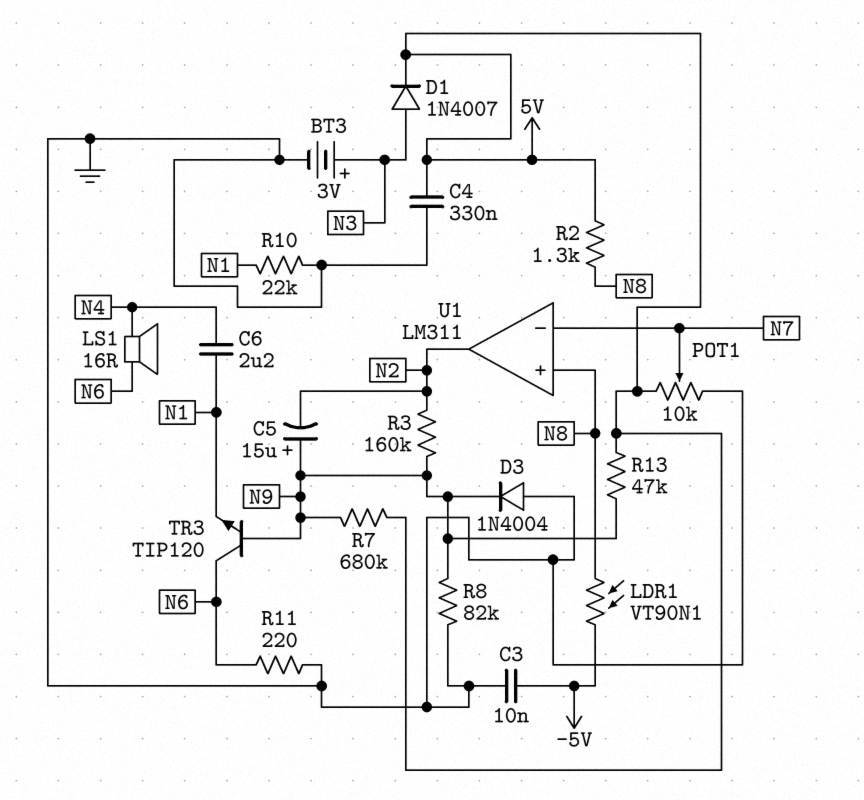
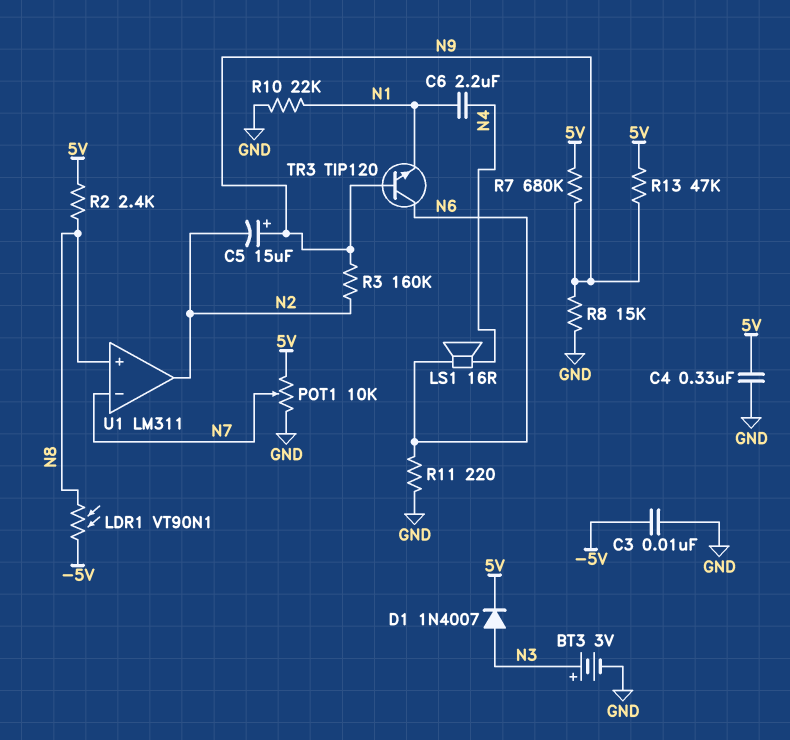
D3: diode 1N4004 (A GND, K N9) -> none
R2: 1.3k (5V, N8) -> 2.4k (5V, N8)
R8: 82k (GND, N9) -> 15k (GND, N9)

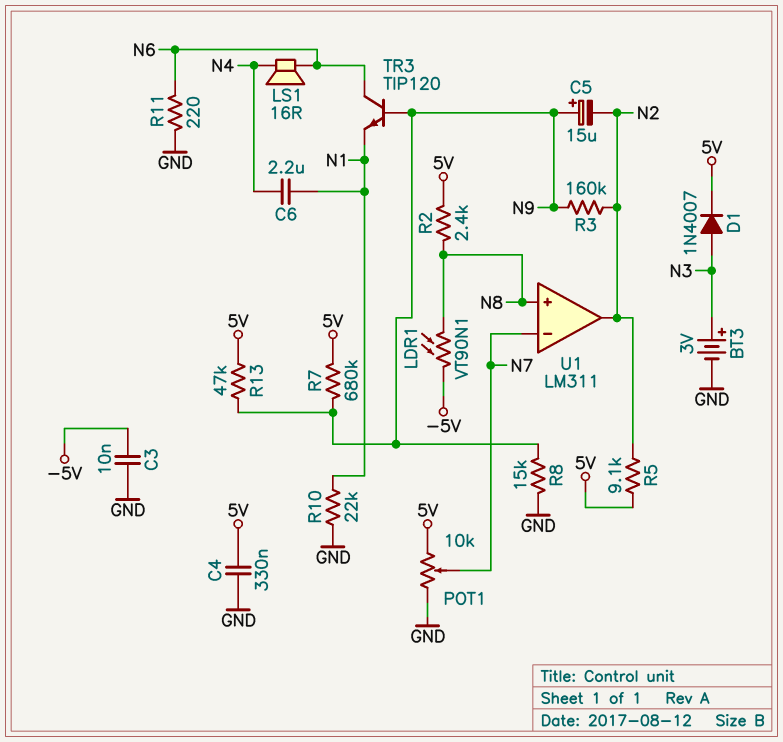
R5: none -> 9.1k (5V, N2)

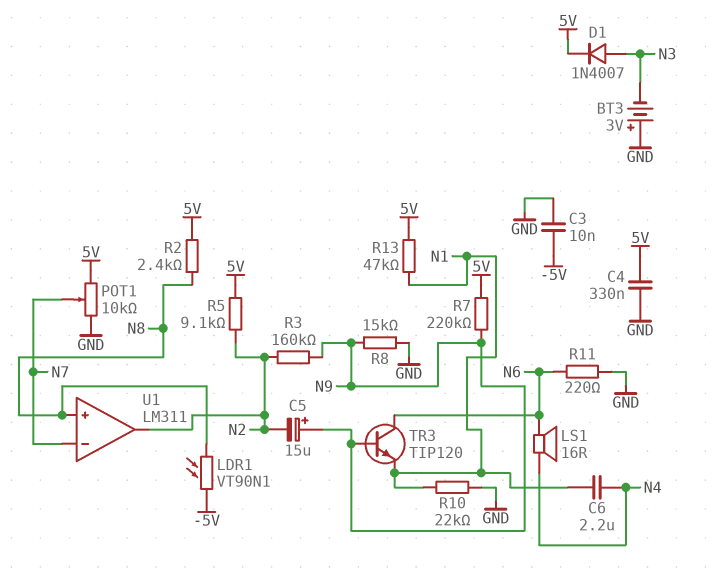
BT3: 3V (plus N3, minus GND) -> 3V (plus GND, minus N3)
R7: 680k (5V, N9) -> 220k (5V, N9)
R13: 47k (5V, N9) -> 47k (5V, N1)

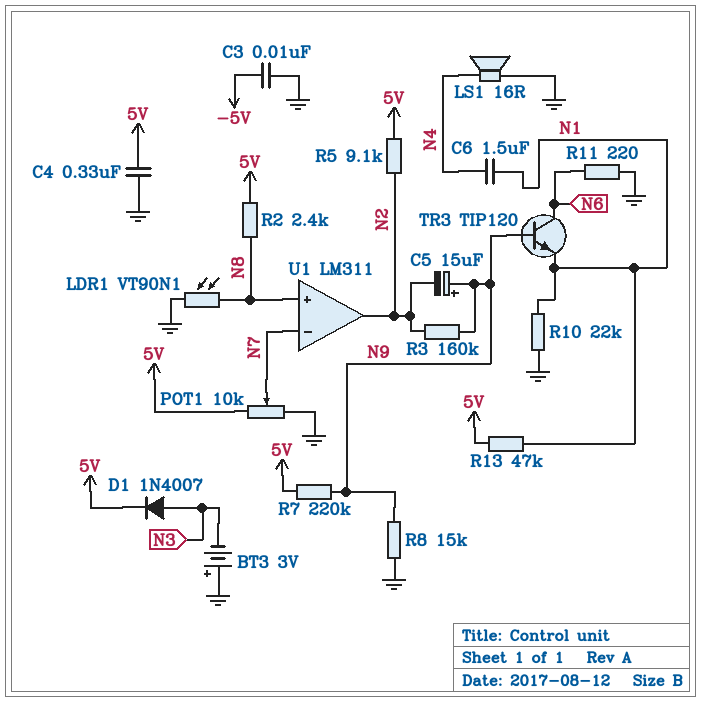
C6: 2.2uF (N1, N4) -> 1.5uF (N1, N4)
LDR1: VT90N1 (-5V, N8) -> VT90N1 (GND, N8)
LS1: speaker 16R (N4, N6) -> speaker 16R (GND, N4)

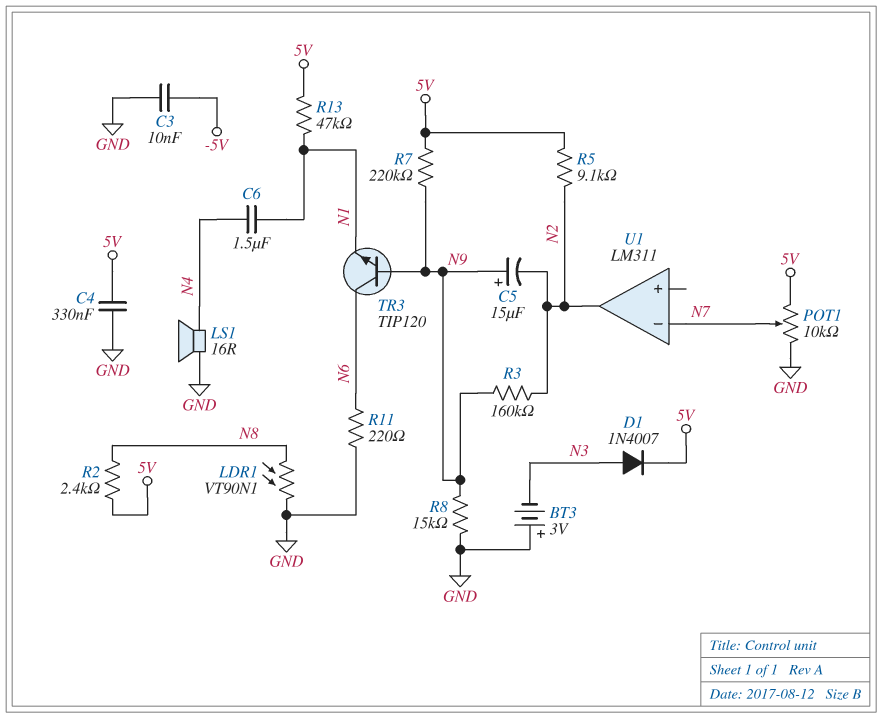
R10: 22k (GND, N1) -> none
U1 pin in+: N8 -> none

